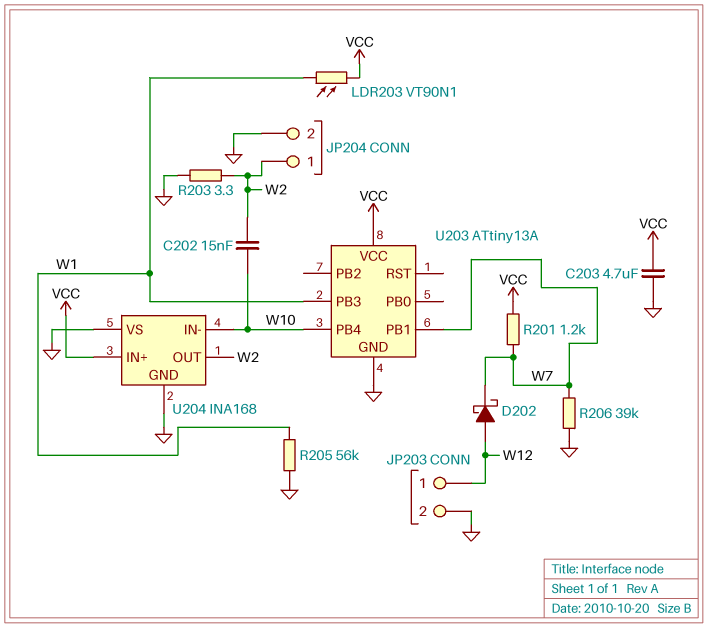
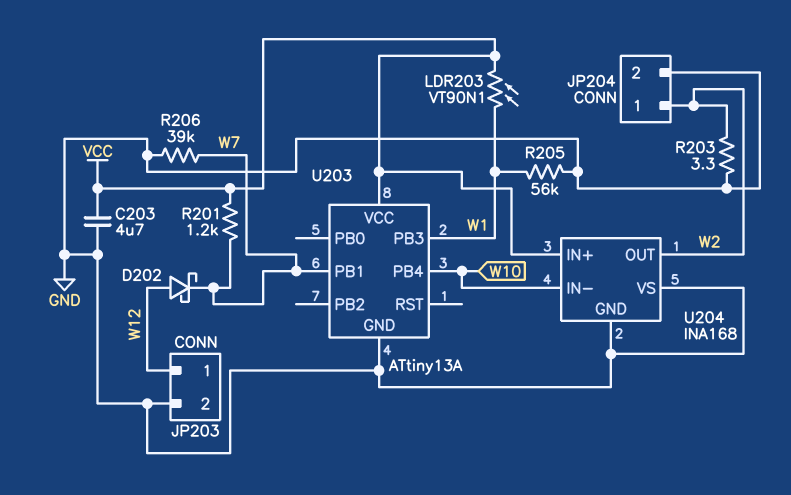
C202: 15nF (W2, W10) -> none

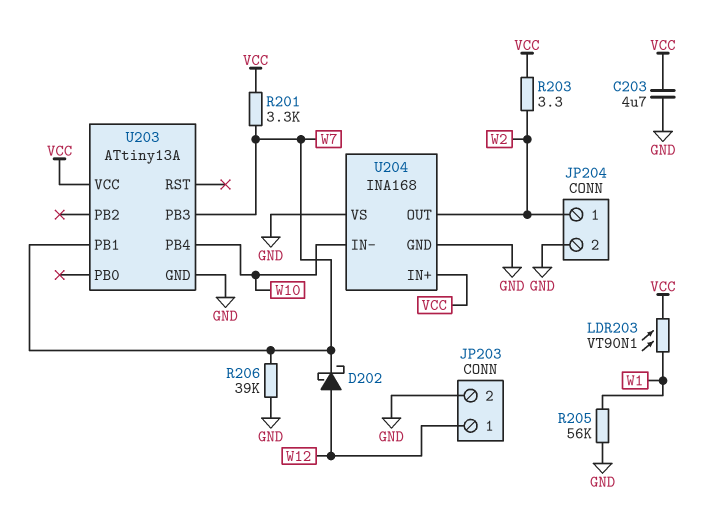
R201: 1.2k (VCC, W7) -> 3.3k (VCC, W7)
R203: 3.3 (GND, W2) -> 3.3 (VCC, W2)
U203 pin PB3: W1 -> W7

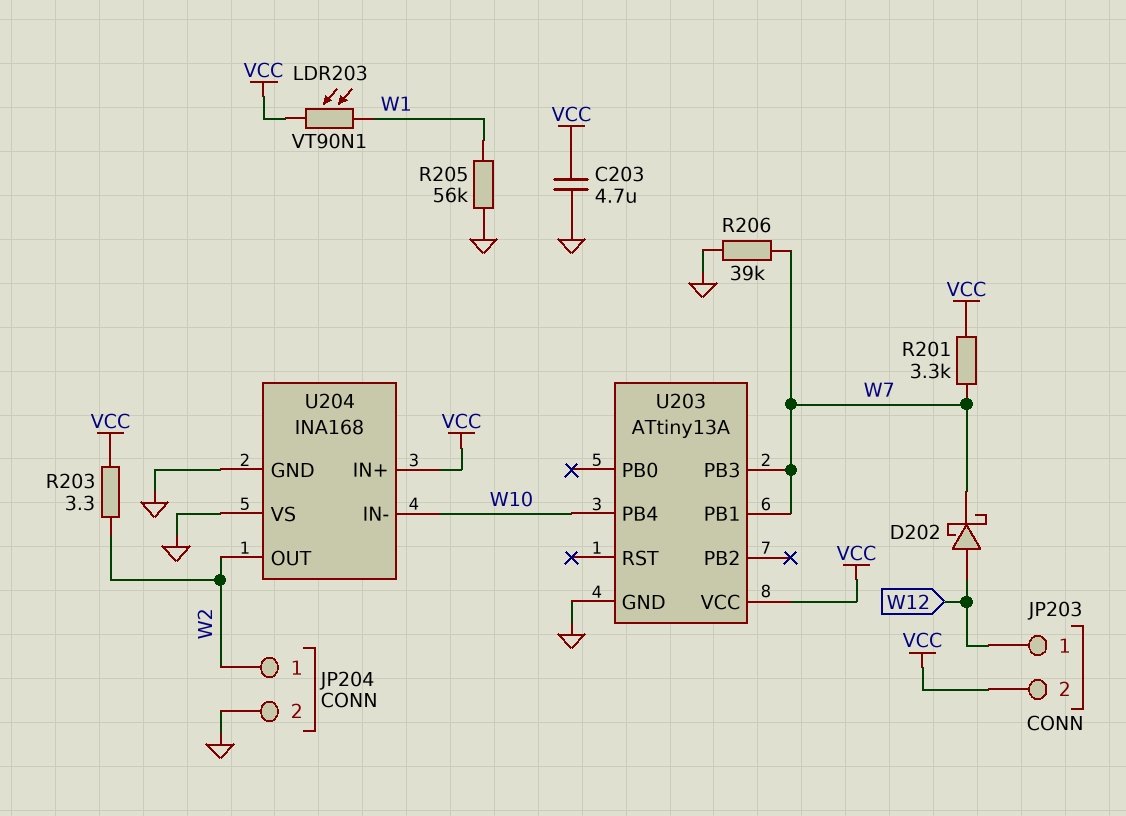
JP203 pin 2: GND -> VCC

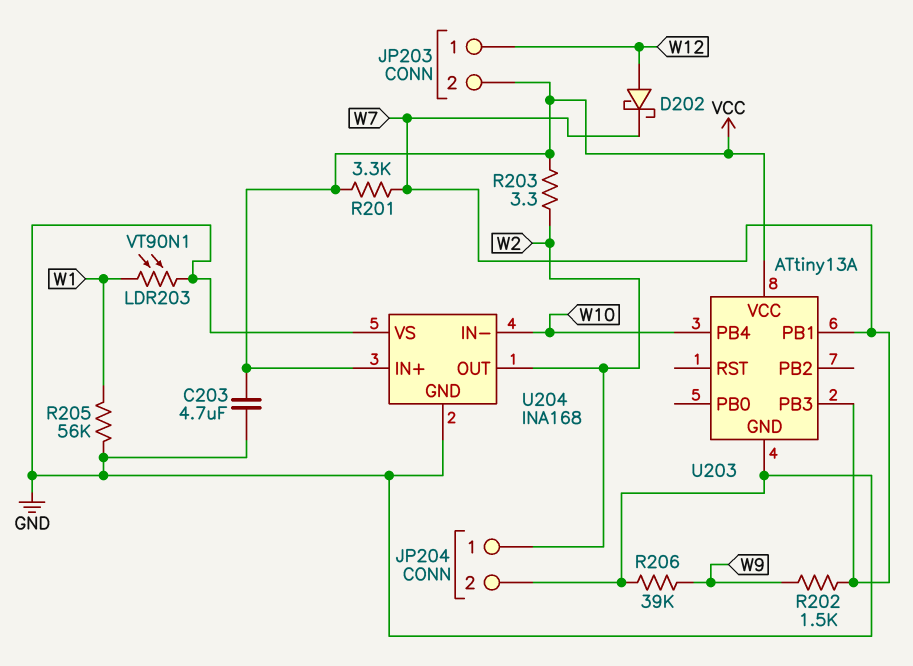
LDR203: VT90N1 (VCC, W1) -> VT90N1 (GND, W1)
R202: none -> 1.5k (W7, W9)
R206: 39k (GND, W7) -> 39k (GND, W9)

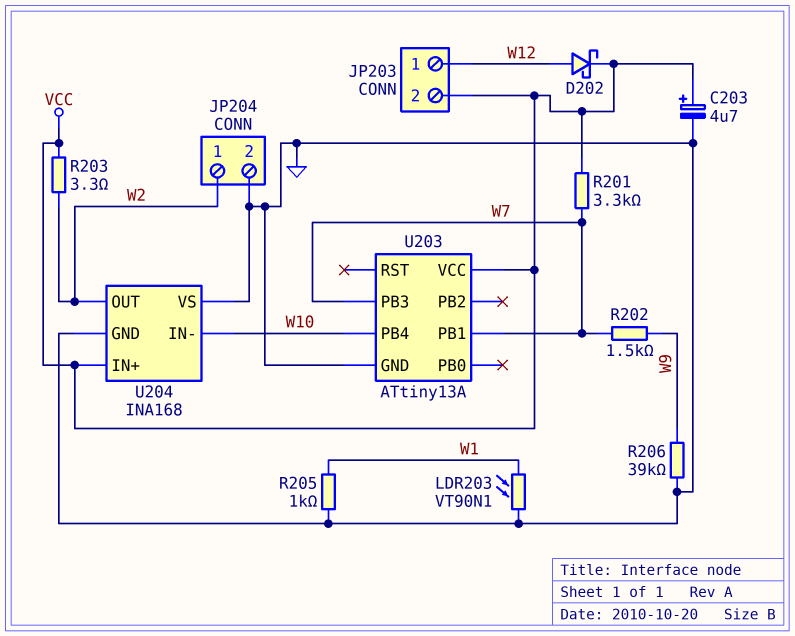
C203: 4.7uF (GND, VCC) -> 4.7uF (plus VCC, minus GND)
D202: schottky (A W12, K W7) -> schottky (A W12, K VCC)
R205: 56k (GND, W1) -> 1k (GND, W1)

